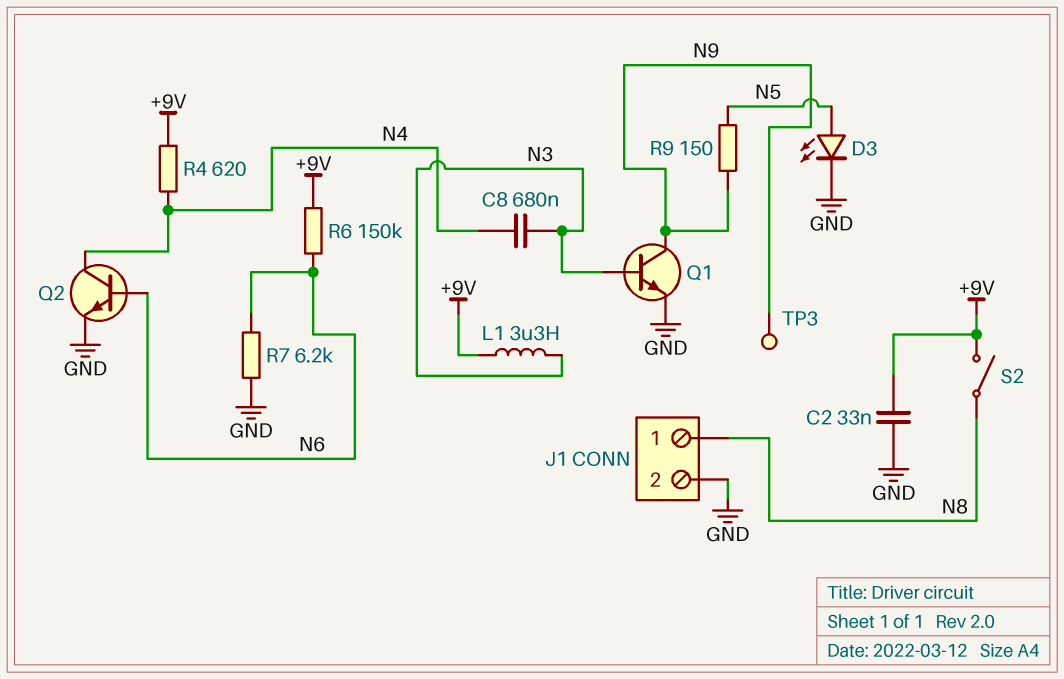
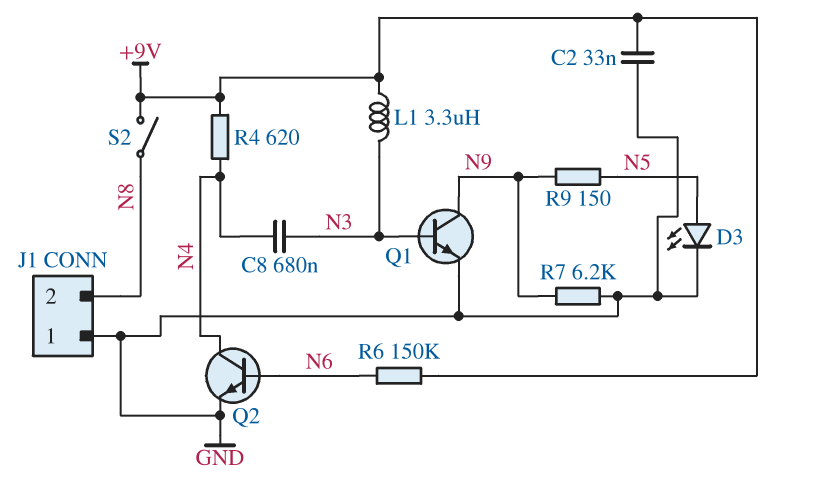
J1 pin 1: N8 -> GND
J1 pin 2: GND -> N8
R7: 6.2k (GND, N6) -> 6.2k (GND, N9)
TP3: test point (N9) -> none

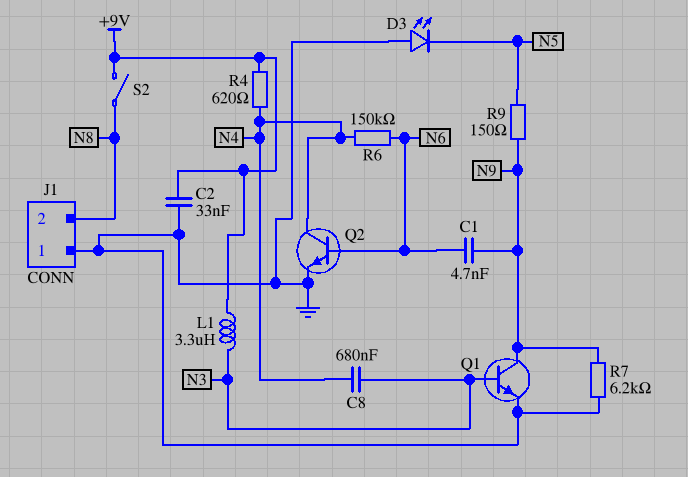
C1: none -> 4.7nF (N6, N9)
D3: LED (A N5, K GND) -> LED (A GND, K N5)
R6: 150k (+9V, N6) -> 150k (N4, N6)

